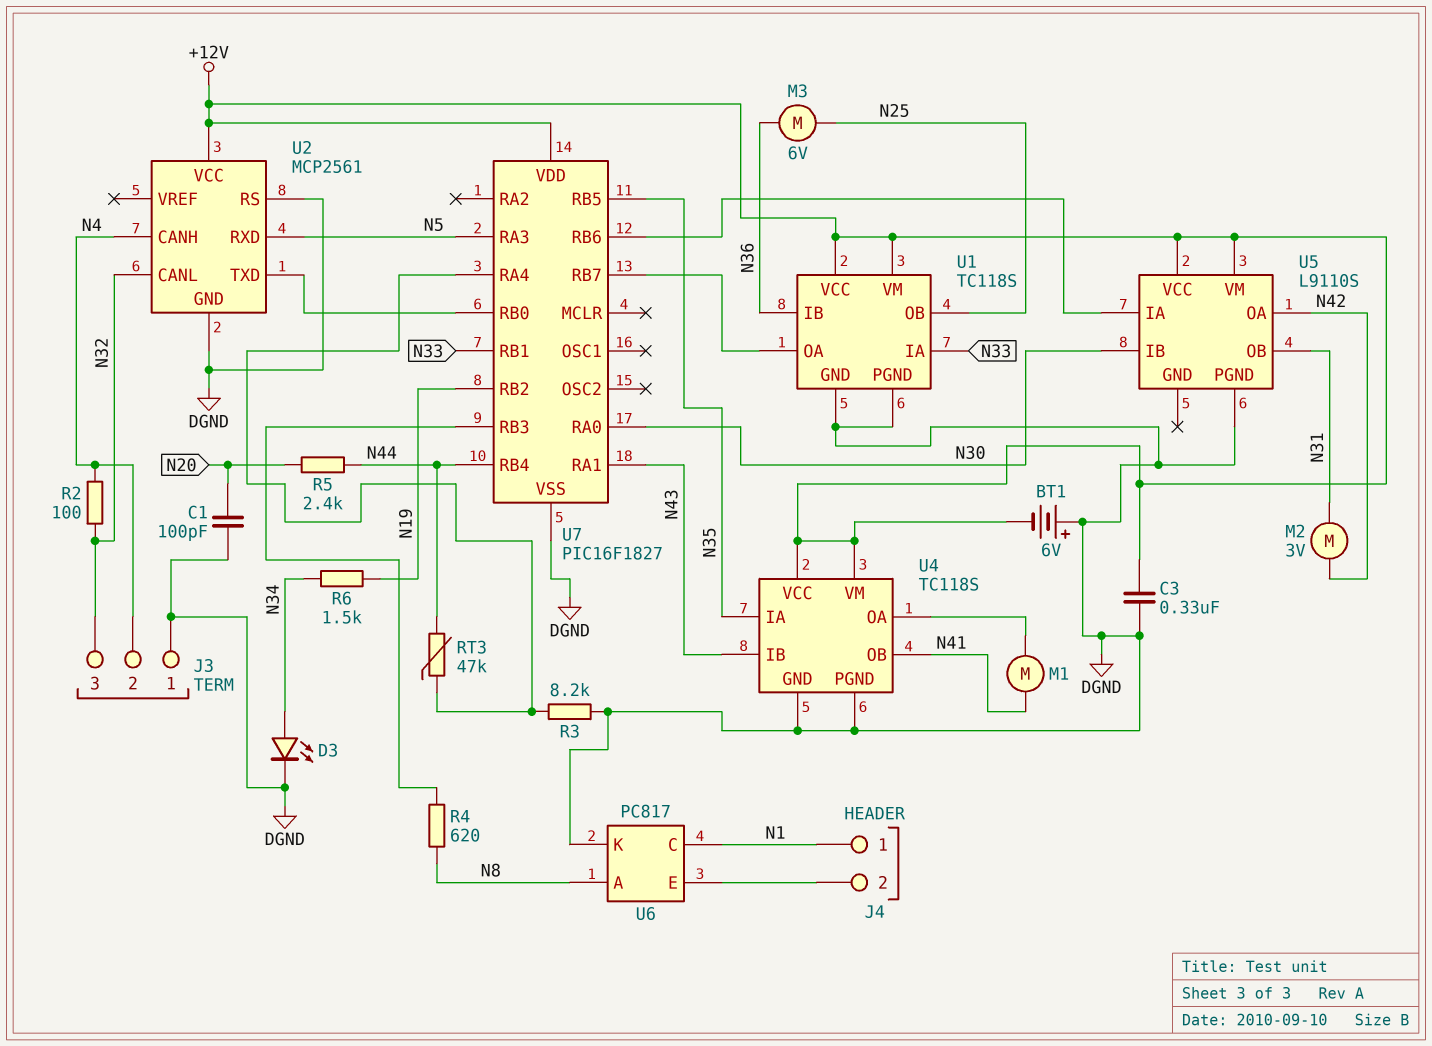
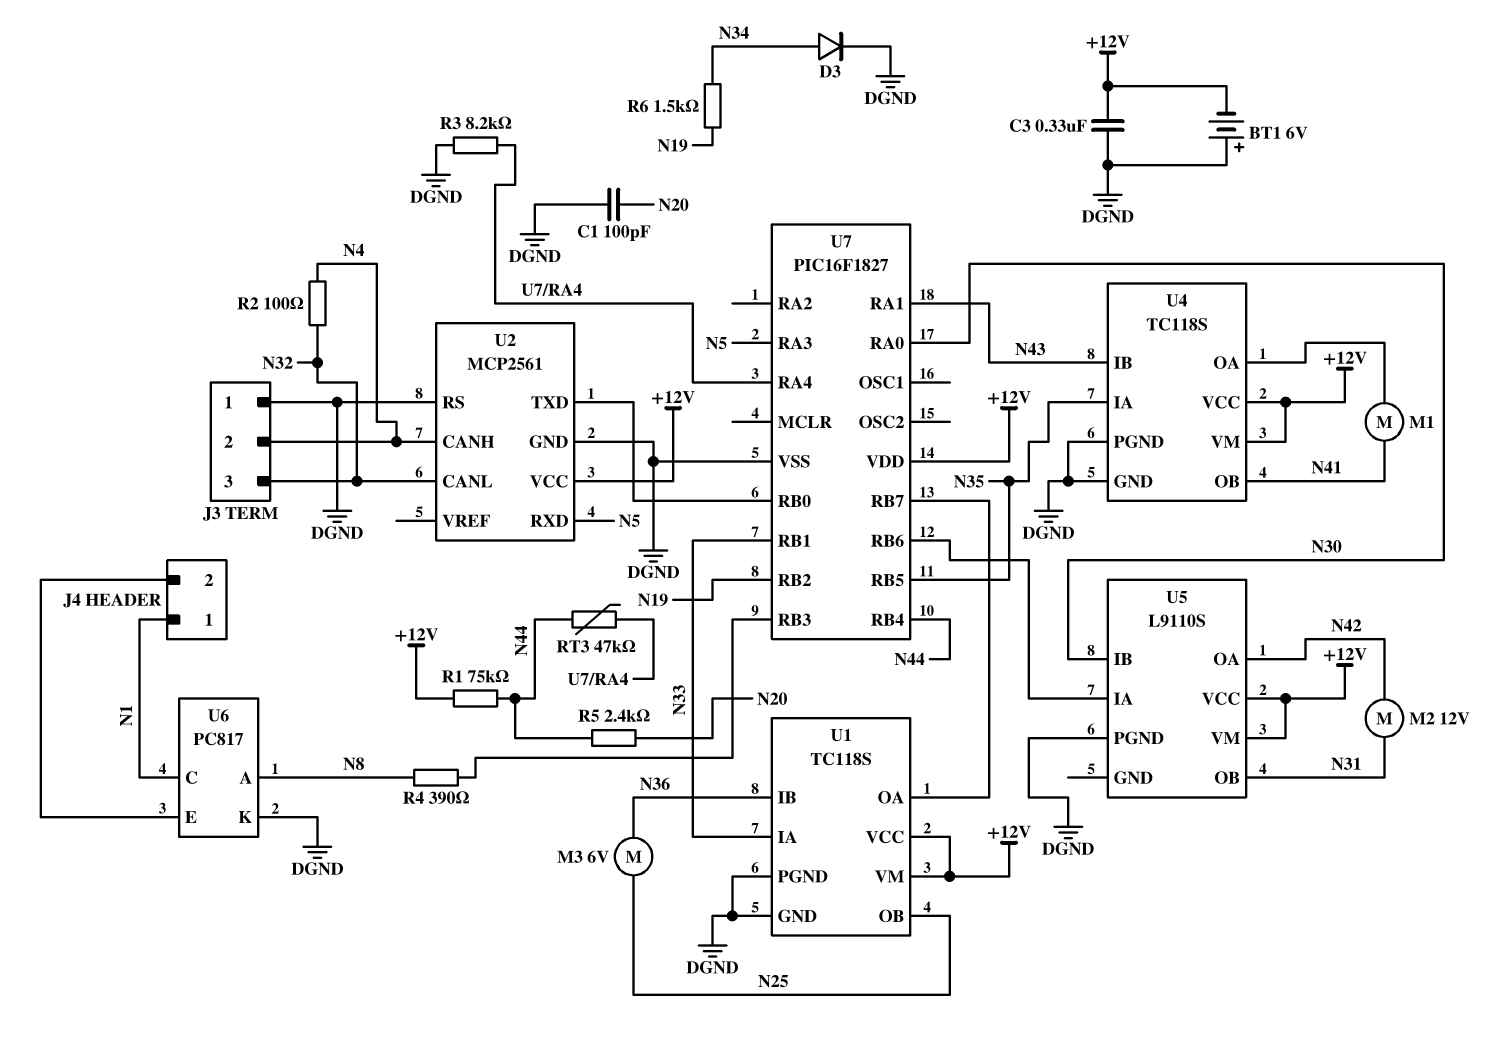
D3: LED (A N34, K DGND) -> diode (A N34, K DGND)
M2: motor 3V (N31, N42) -> motor 12V (N31, N42)
R1: none -> 75k (+12V, N44)
R4: 620 (N8, U7/RB3) -> 390 (N8, U7/RB3)

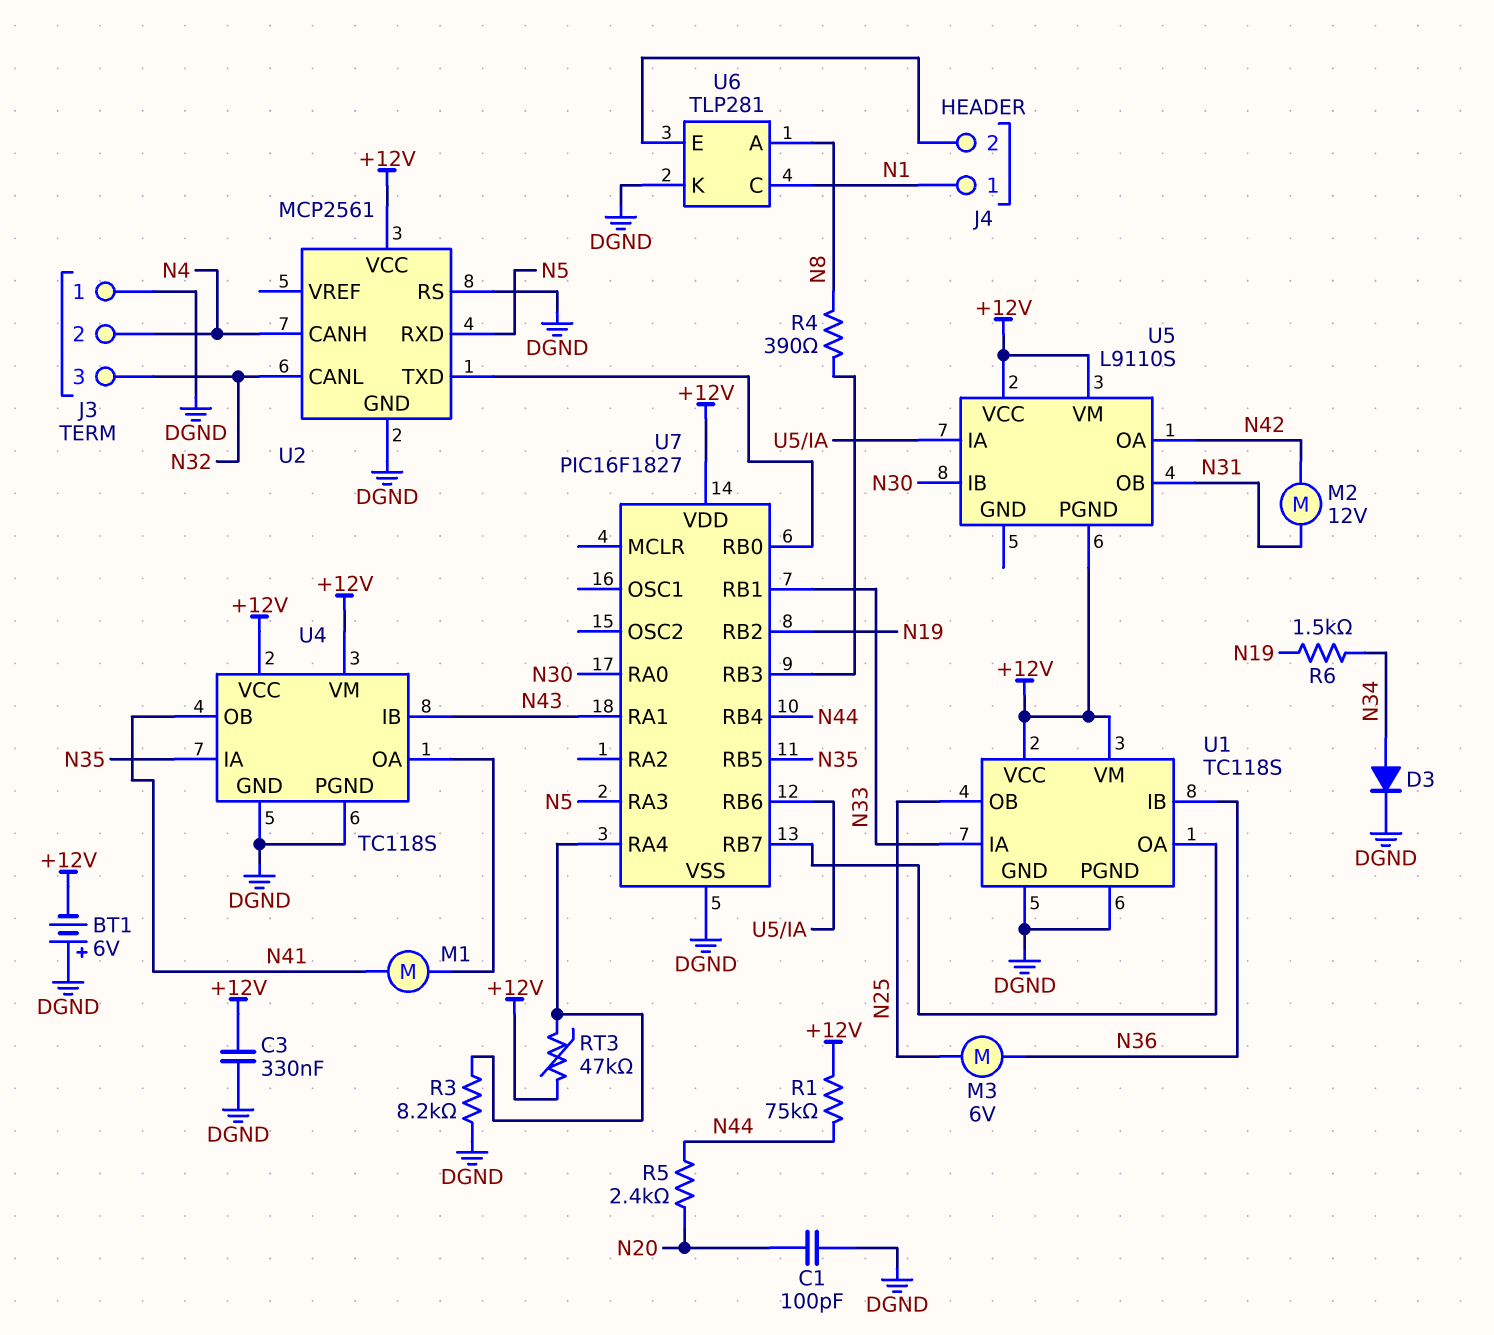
R2: 100 (N4, N32) -> none
RT3: 47k (N44, U7/RA4) -> 47k (+12V, U7/RA4)
U5 pin PGND: DGND -> +12V
U6: PC817 -> TLP281

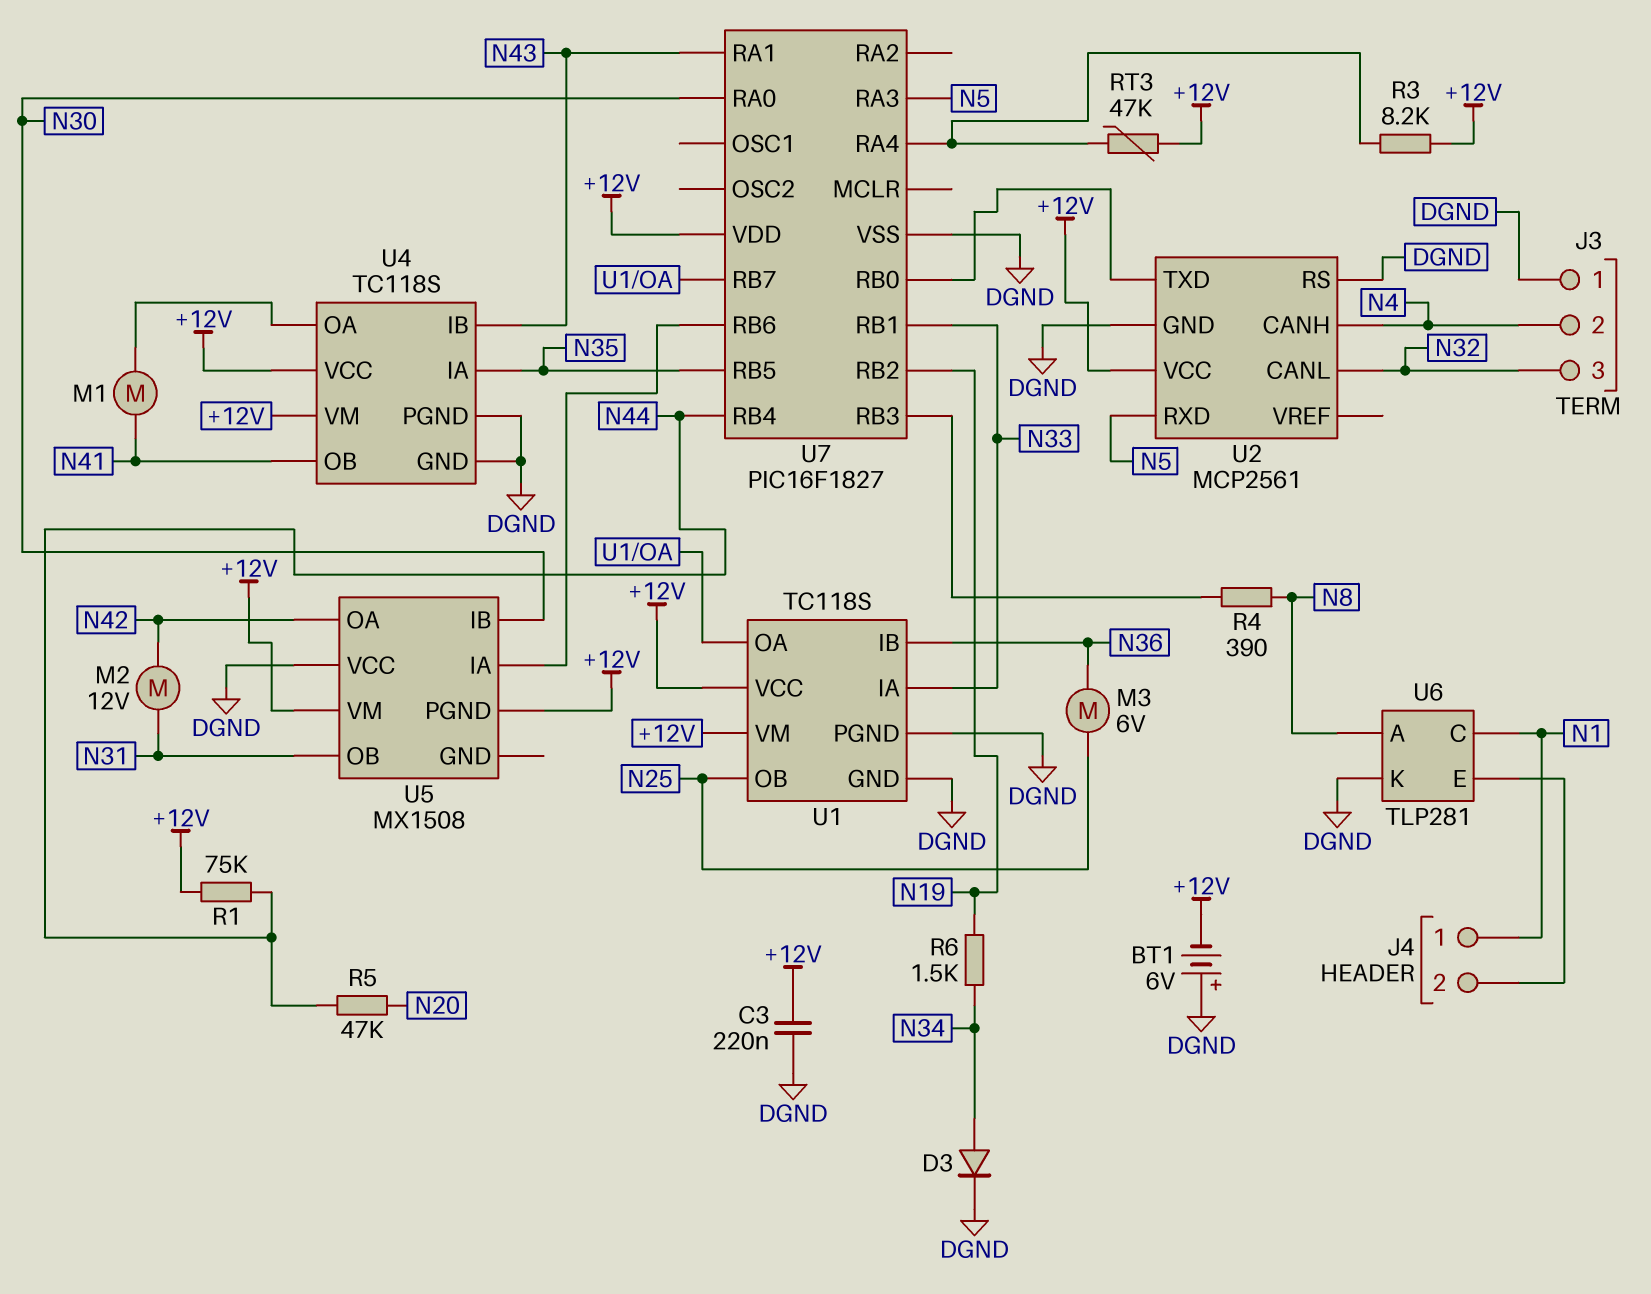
C1: 100pF (DGND, N20) -> none
C3: 330nF (+12V, DGND) -> 220nF (+12V, DGND)
R3: 8.2k (DGND, U7/RA4) -> 8.2k (+12V, U7/RA4)
R5: 2.4k (N20, N44) -> 47k (N20, N44)
U5: L9110S -> MX1508
U5 pin VCC: +12V -> DGND

